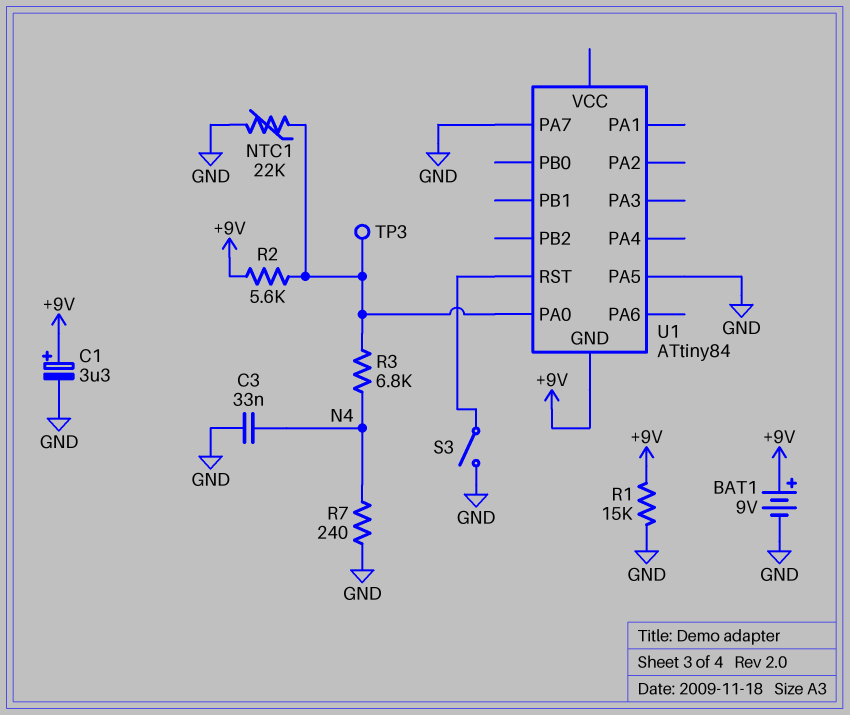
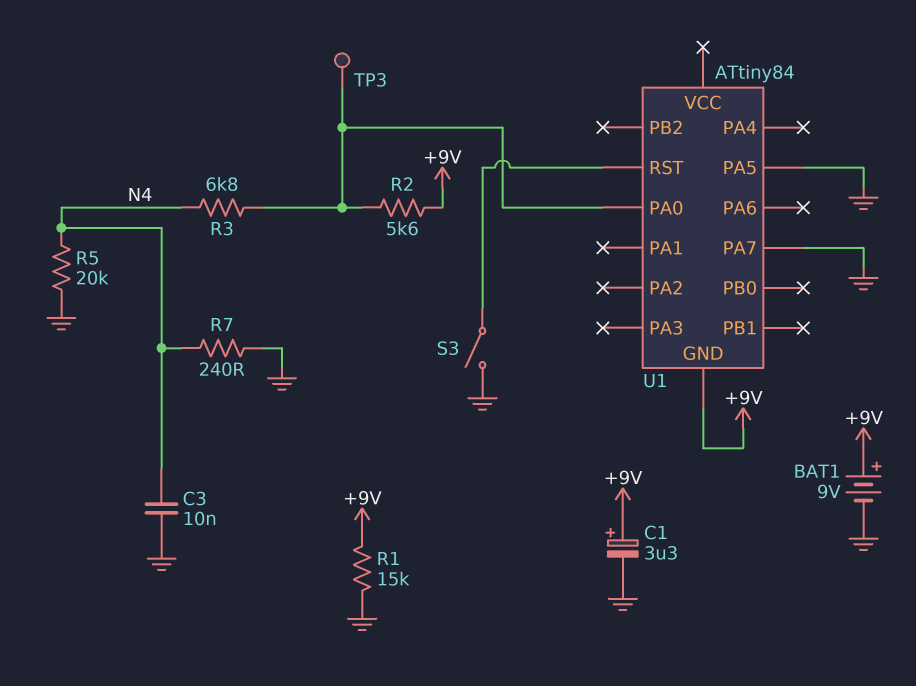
C3: 33nF (GND, N4) -> 10nF (GND, N4)
NTC1: 22k (GND, U1/PA0) -> none
R5: none -> 20k (GND, N4)

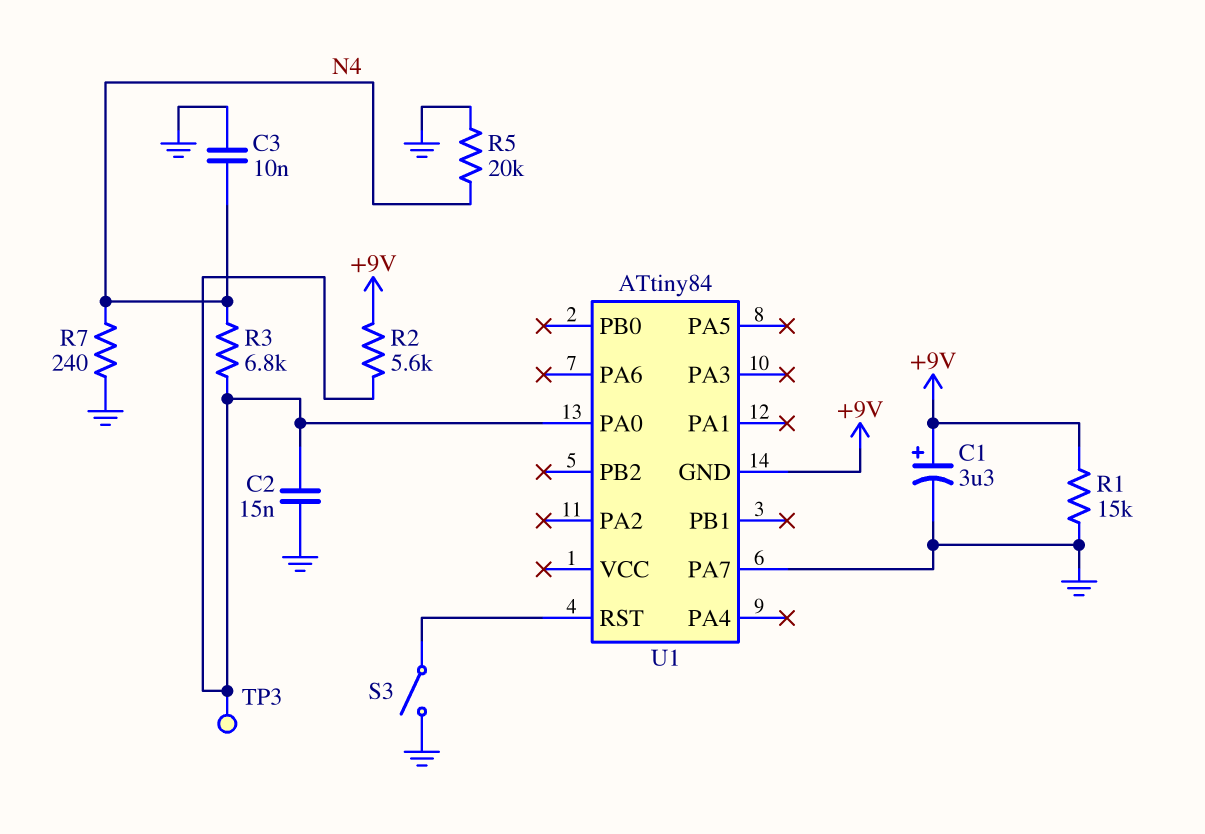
BAT1: 9V (plus +9V, minus GND) -> none
C2: none -> 15nF (GND, U1/PA0)
U1 pin PA5: GND -> none

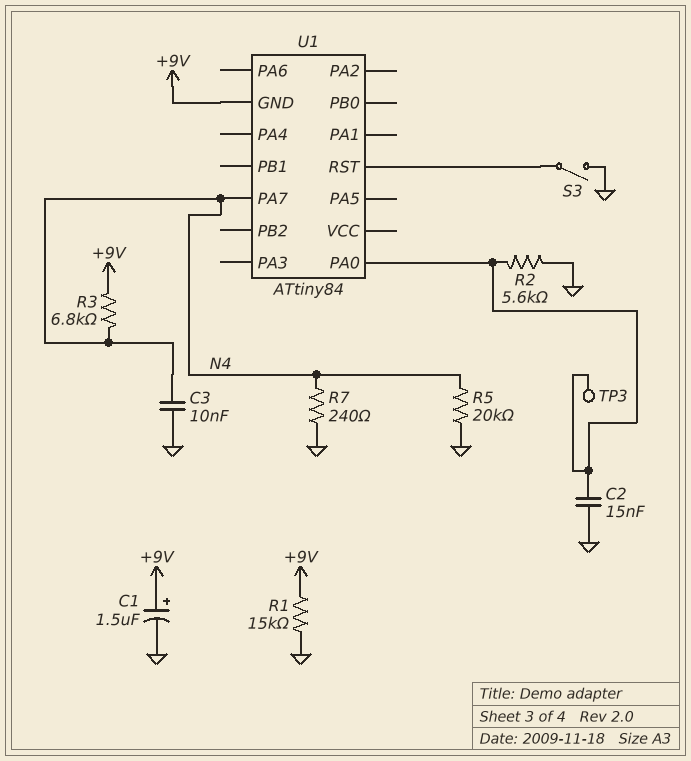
C1: 3.3uF (plus +9V, minus GND) -> 1.5uF (plus +9V, minus GND)
R2: 5.6k (+9V, U1/PA0) -> 5.6k (GND, U1/PA0)
R3: 6.8k (N4, U1/PA0) -> 6.8k (+9V, N4)
U1 pin PA7: GND -> N4

